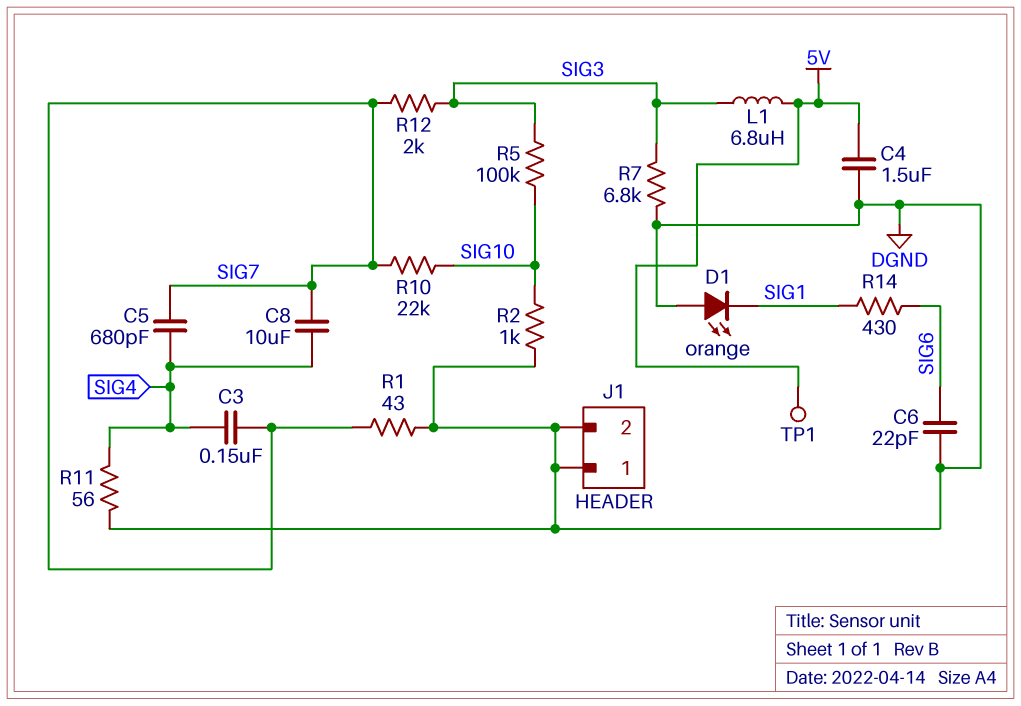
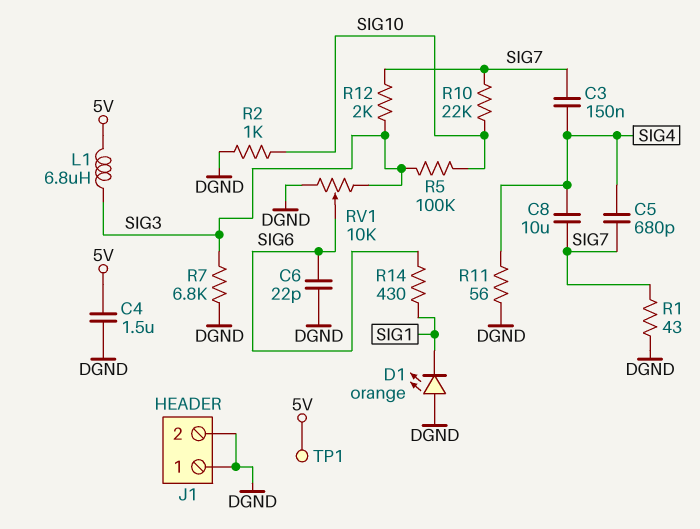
RV1: none -> 10k (DGND, SIG3, wiper SIG6)

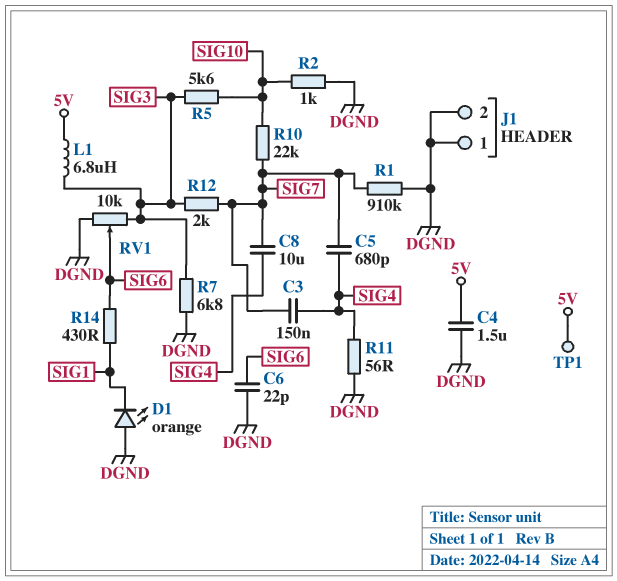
R1: 43 (DGND, SIG7) -> 910k (DGND, SIG7)
R5: 100k (SIG3, SIG10) -> 5.6k (SIG3, SIG10)

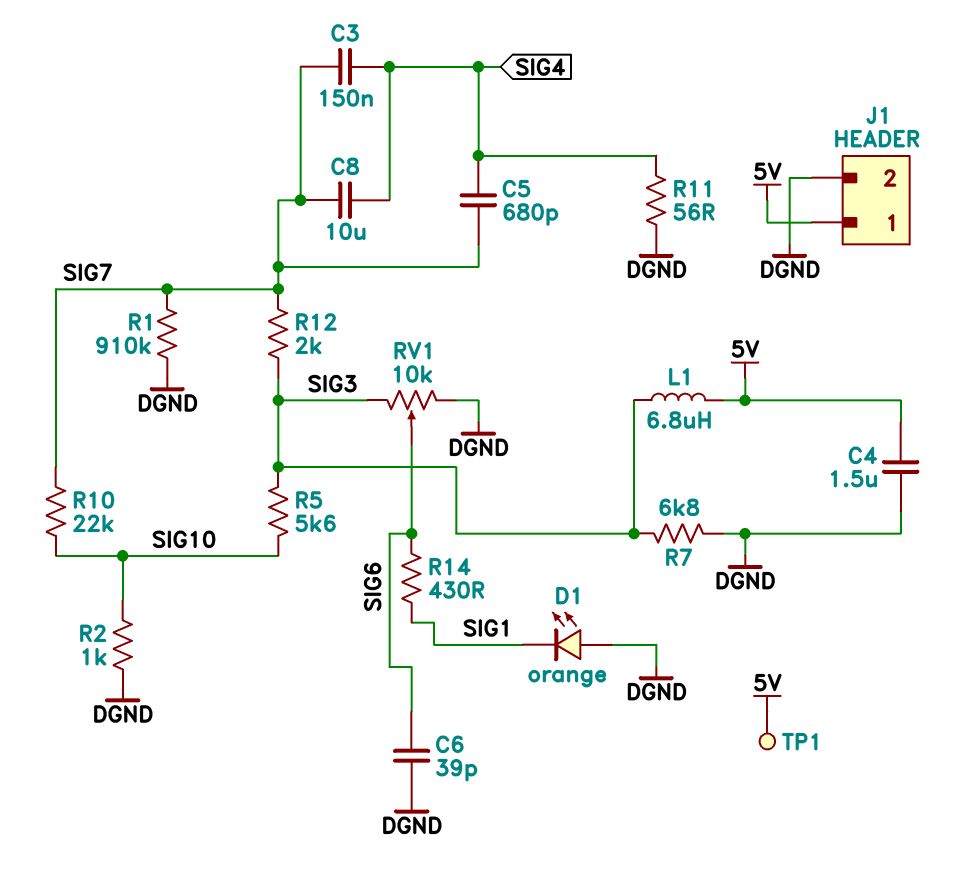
C6: 22pF (DGND, SIG6) -> 39pF (DGND, SIG6)
J1 pin 1: DGND -> 5V

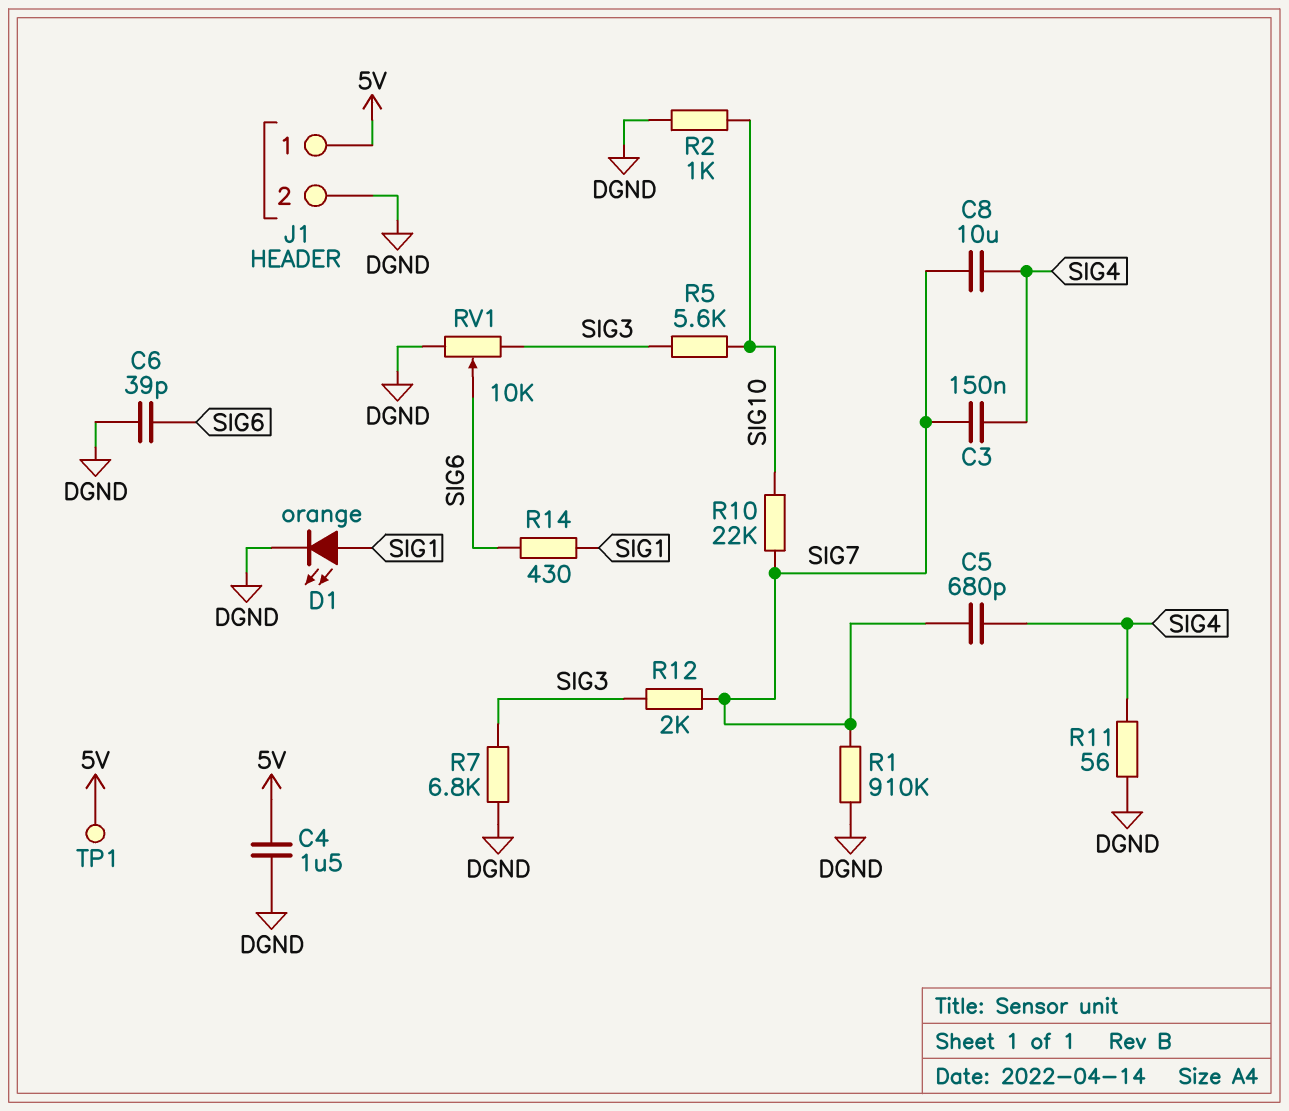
D1: LED orange (A DGND, K SIG1) -> LED orange (A SIG1, K DGND)
L1: 6.8uH (5V, SIG3) -> none

